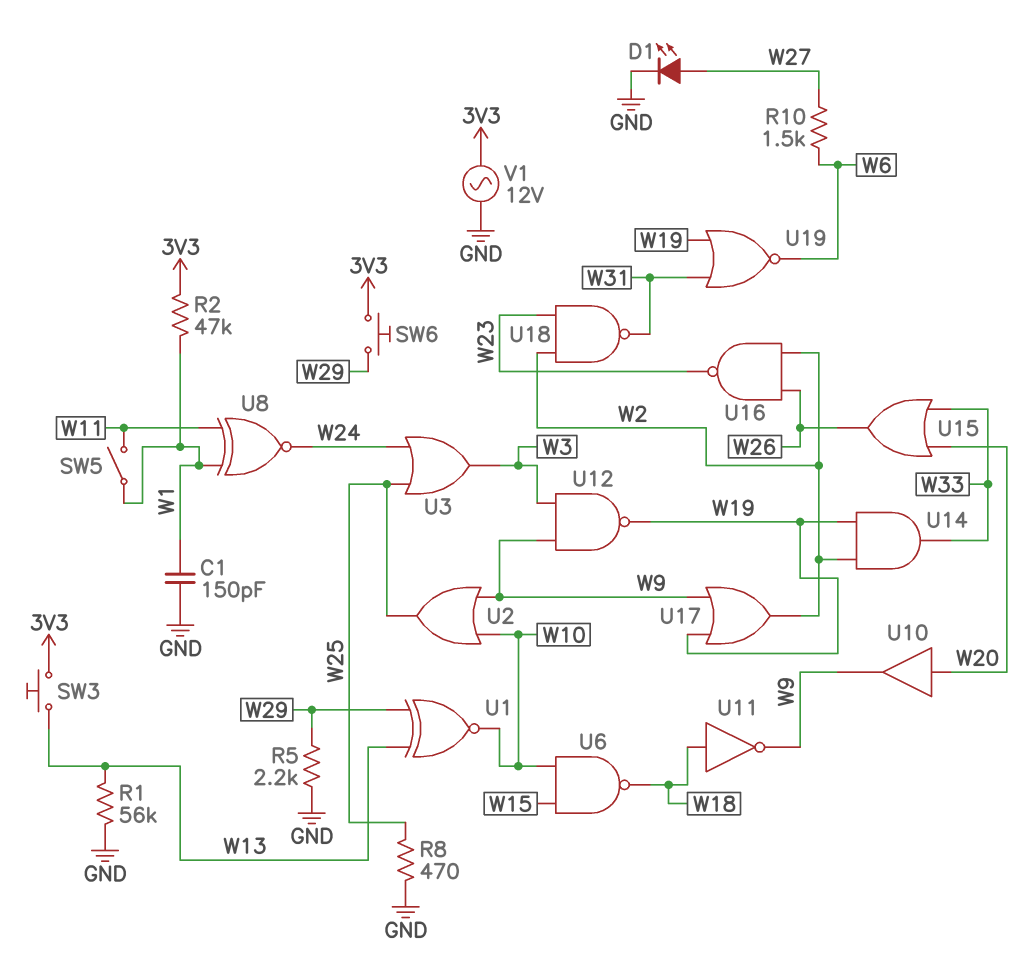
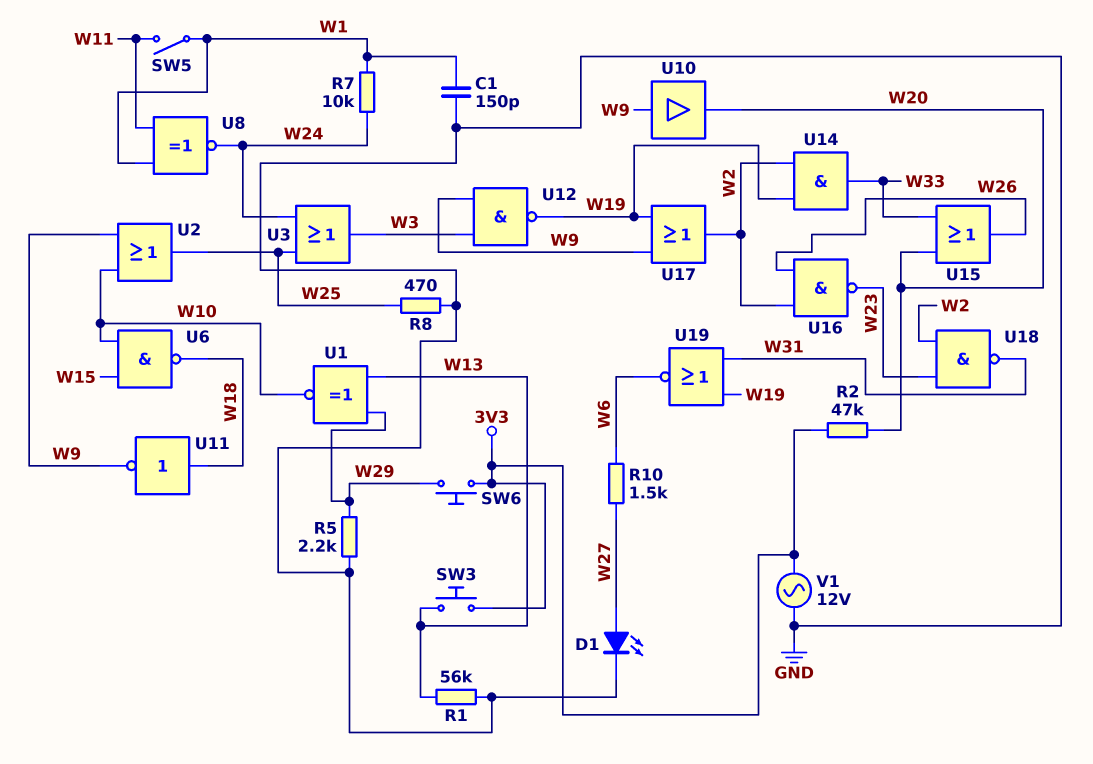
R2: 47k (3V3, W1) -> 47k (3V3, W20)
R7: none -> 10k (W1, W24)
U10: buffer (in W20, out W9) -> buffer (in W9, out W20)

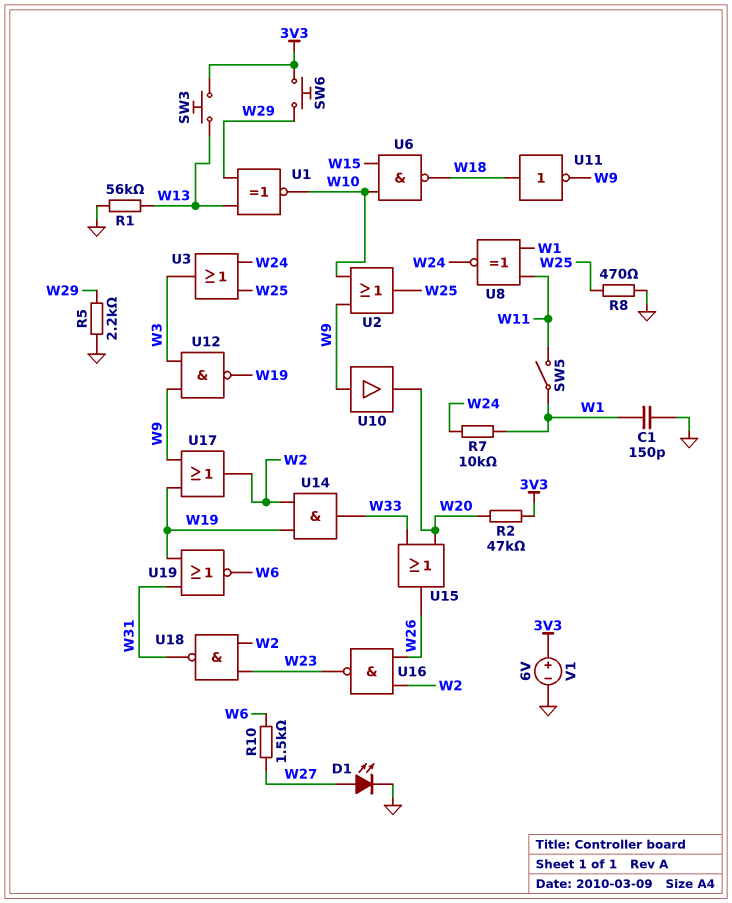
V1: AC 12V (3V3, GND) -> 6V (plus 3V3, minus GND)

